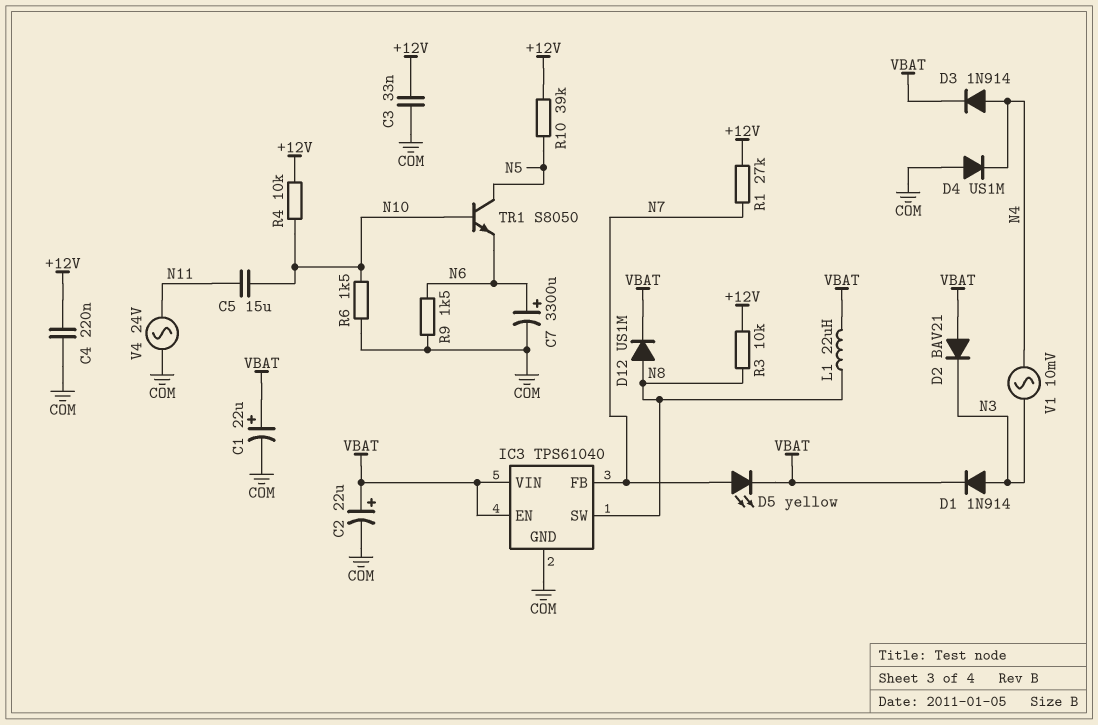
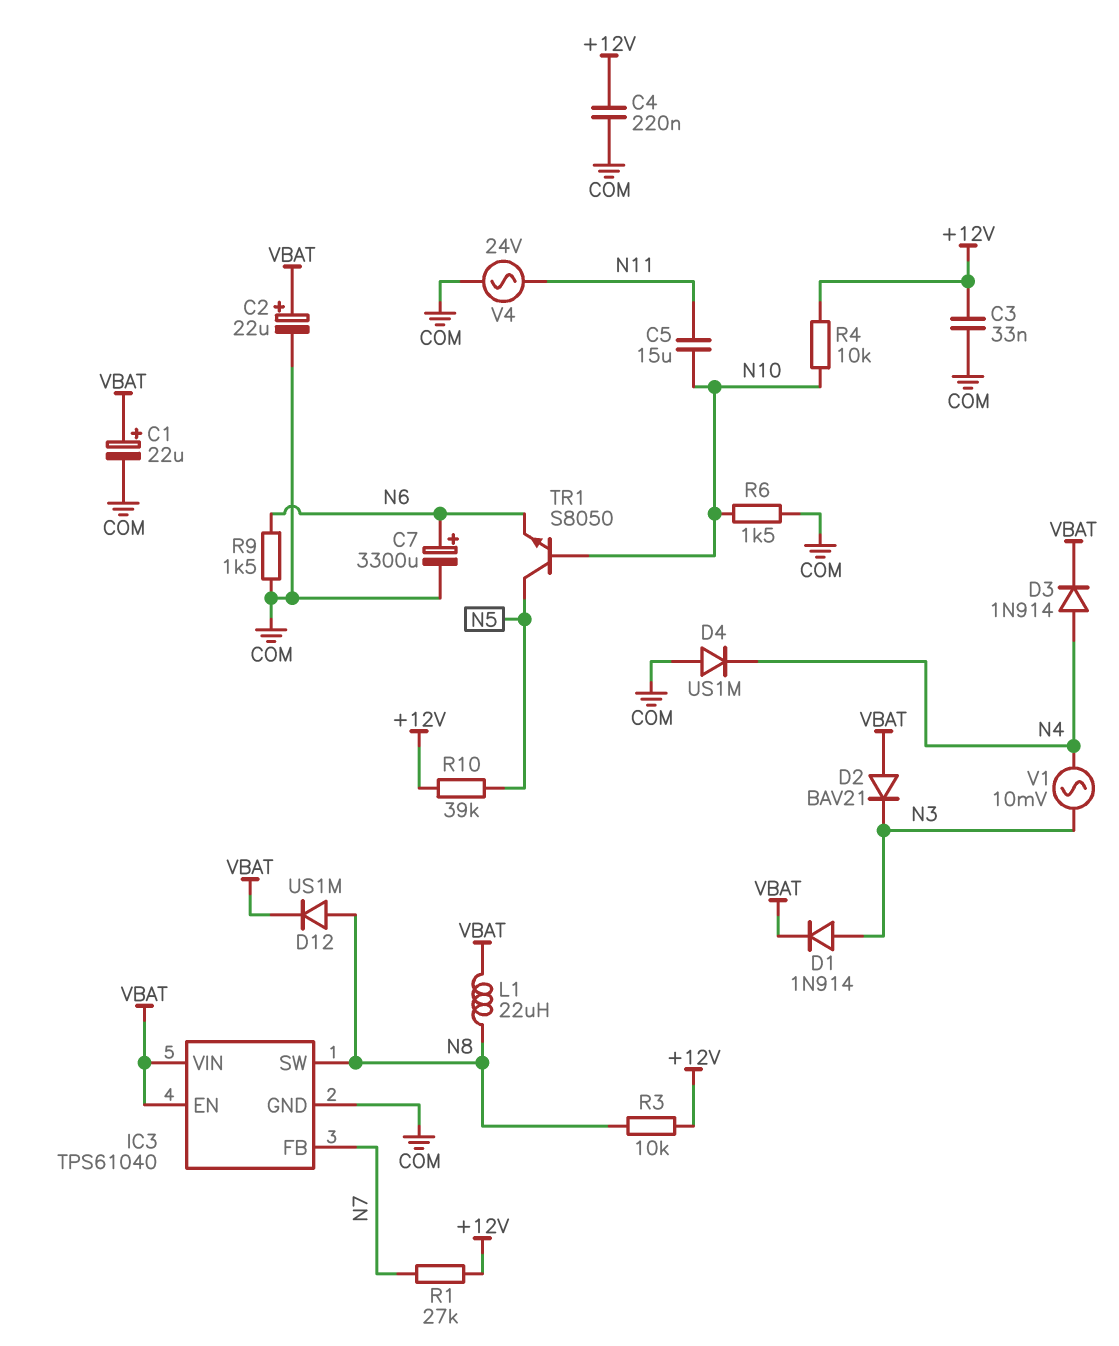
D5: LED yellow (A N7, K VBAT) -> none

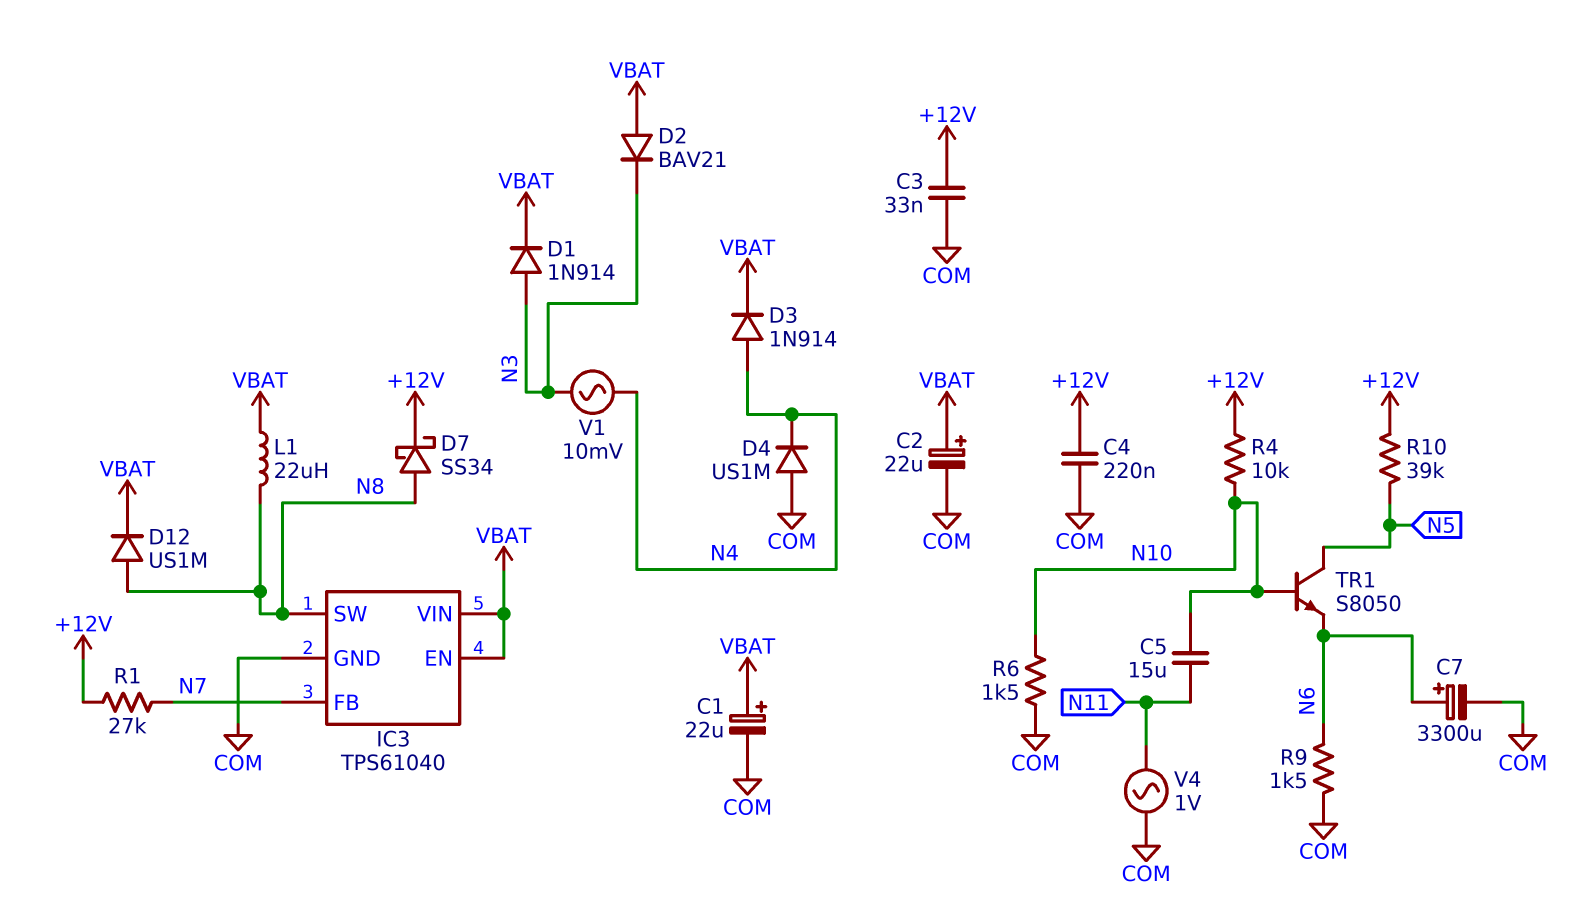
D7: none -> schottky SS34 (A N8, K +12V)
R3: 10k (+12V, N8) -> none
V4: AC 24V (COM, N11) -> AC 1V (COM, N11)

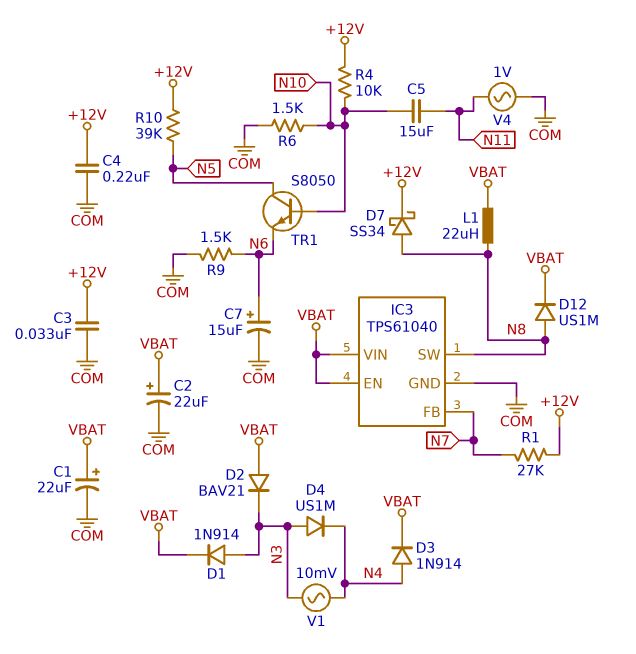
C7: 3300uF (plus N6, minus COM) -> 15uF (plus N6, minus COM)
D4: diode US1M (A COM, K N4) -> diode US1M (A N3, K N4)

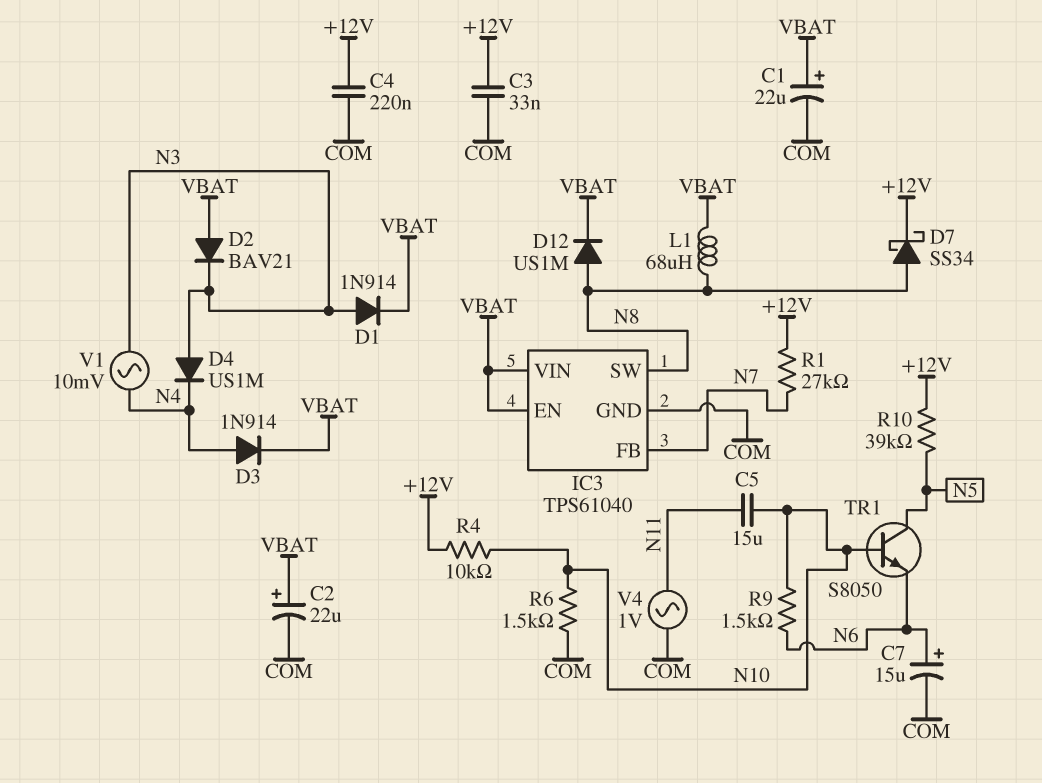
L1: 22uH (N8, VBAT) -> 68uH (N8, VBAT)
R9: 1.5k (COM, N6) -> 1.5k (N6, N10)

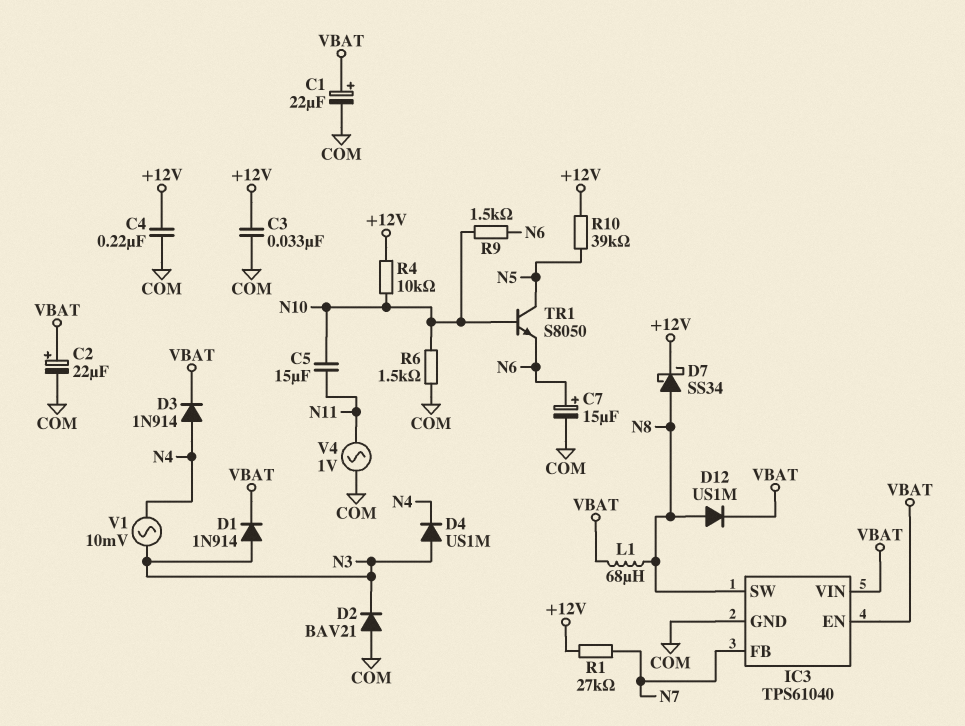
D2: diode BAV21 (A VBAT, K N3) -> diode BAV21 (A COM, K N3)

